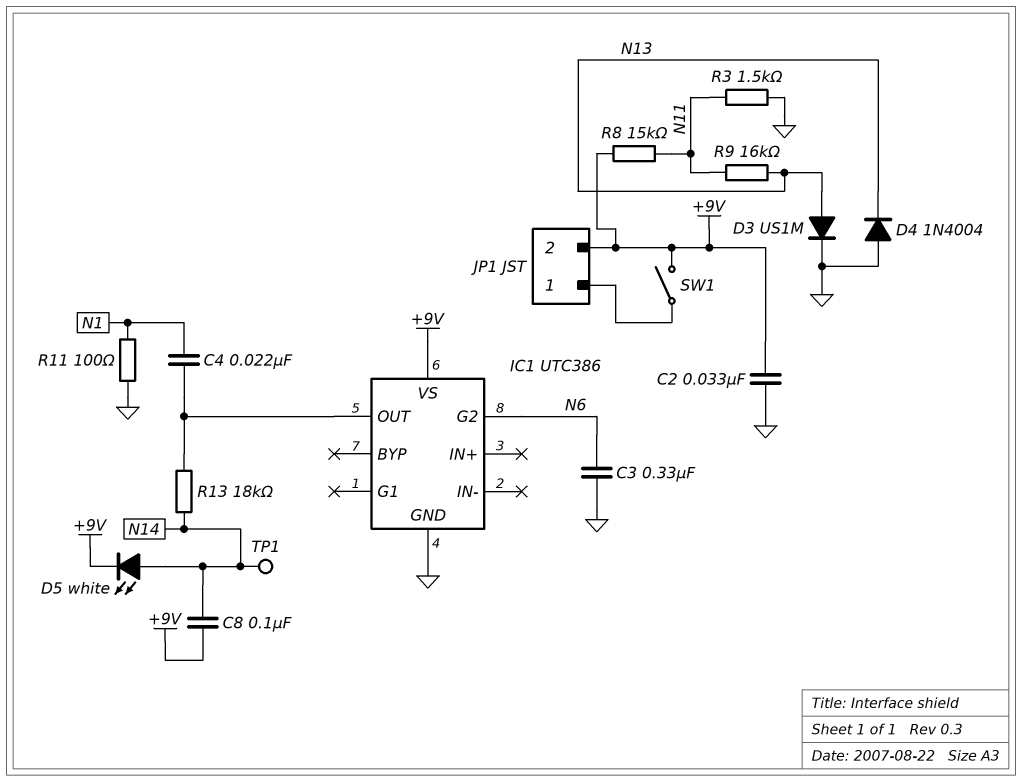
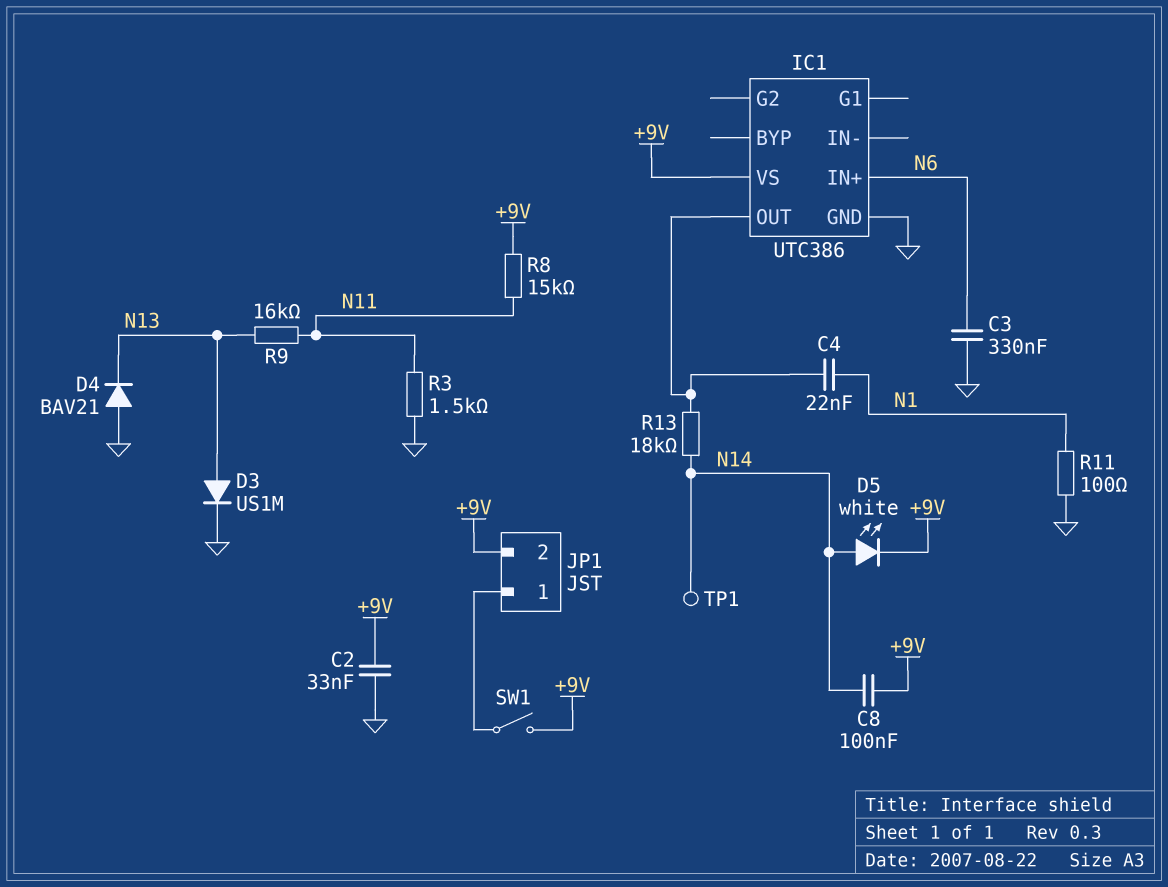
D4: diode 1N4004 (A GND, K N13) -> diode BAV21 (A GND, K N13)
IC1 pin G2: N6 -> none
IC1 pin IN+: none -> N6

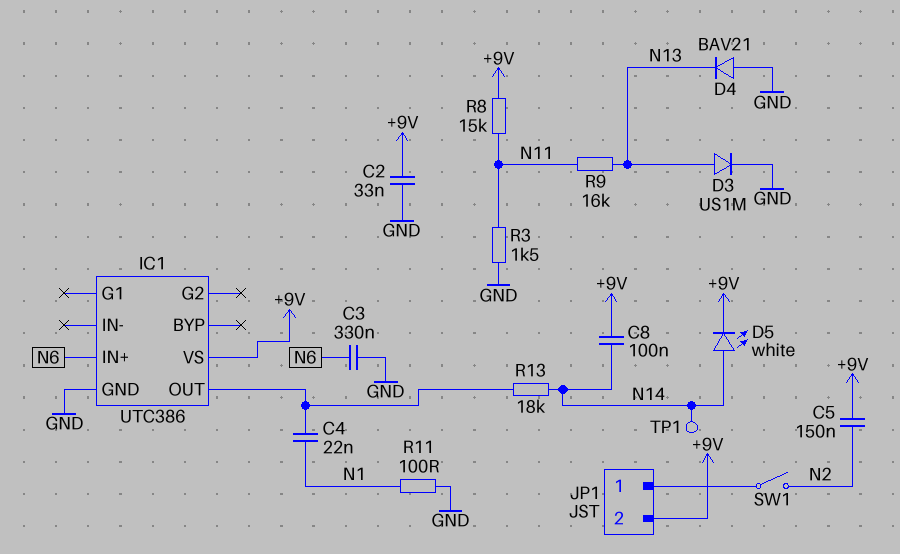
C5: none -> 150nF (+9V, N2)
SW1: switch (+9V, JP1/1) -> switch (JP1/1, N2)

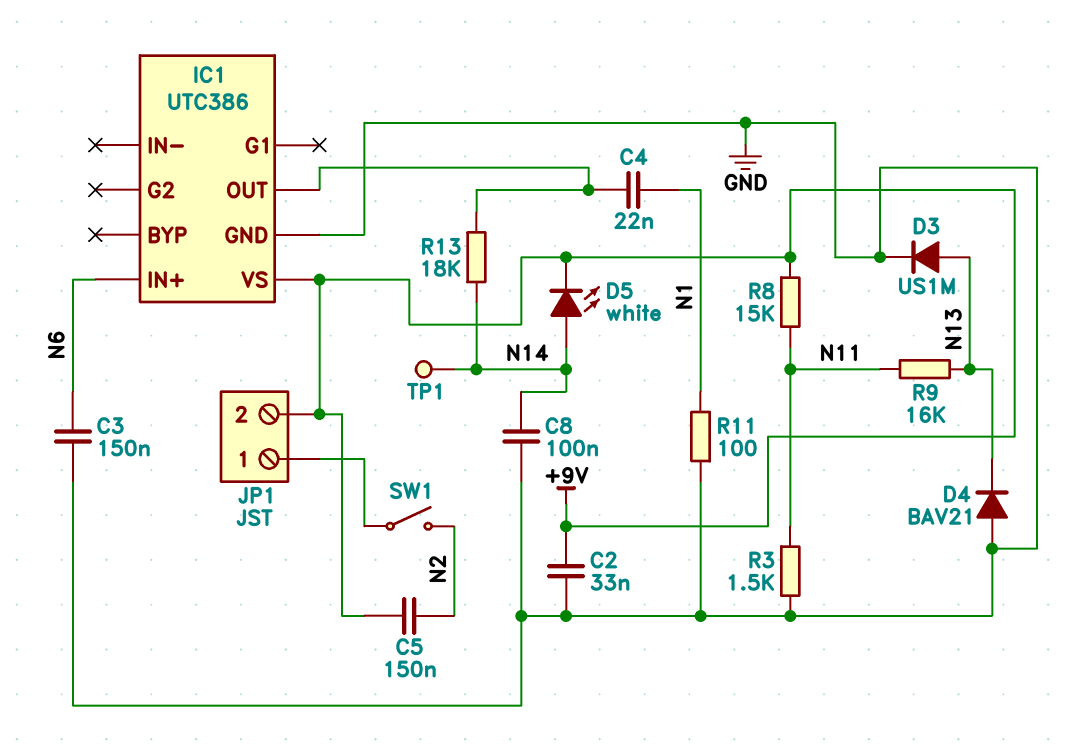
C3: 330nF (GND, N6) -> 150nF (GND, N6)
C8: 100nF (+9V, N14) -> 100nF (GND, N14)

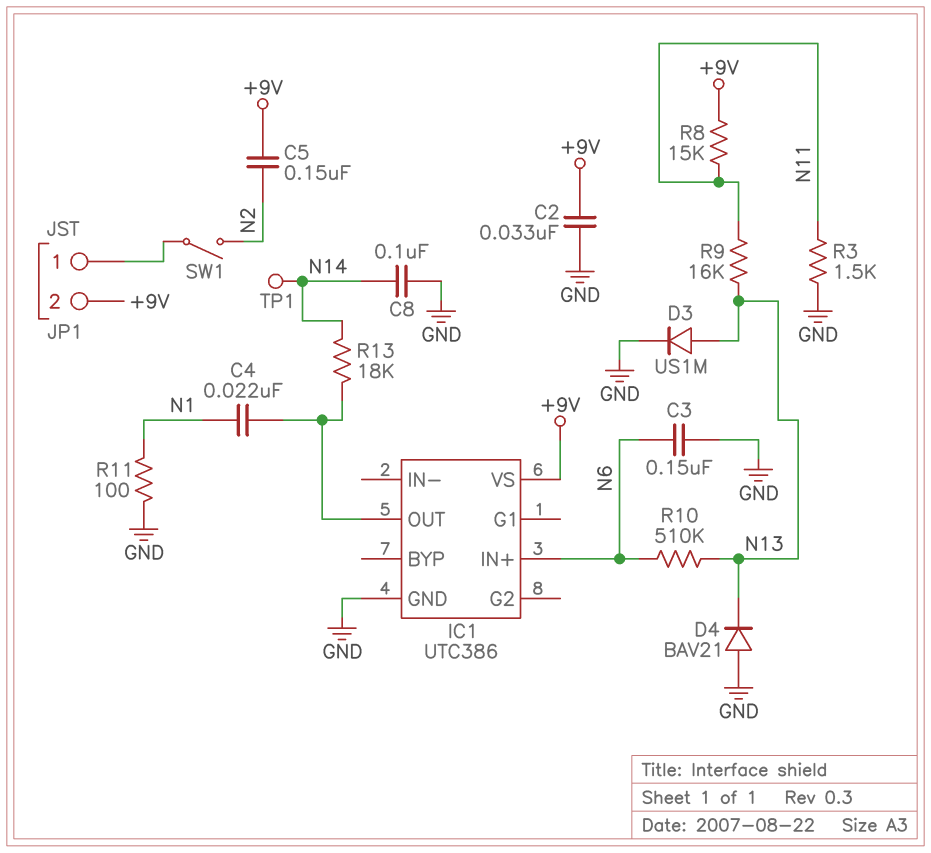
D5: LED white (A N14, K +9V) -> none
R10: none -> 510k (N6, N13)

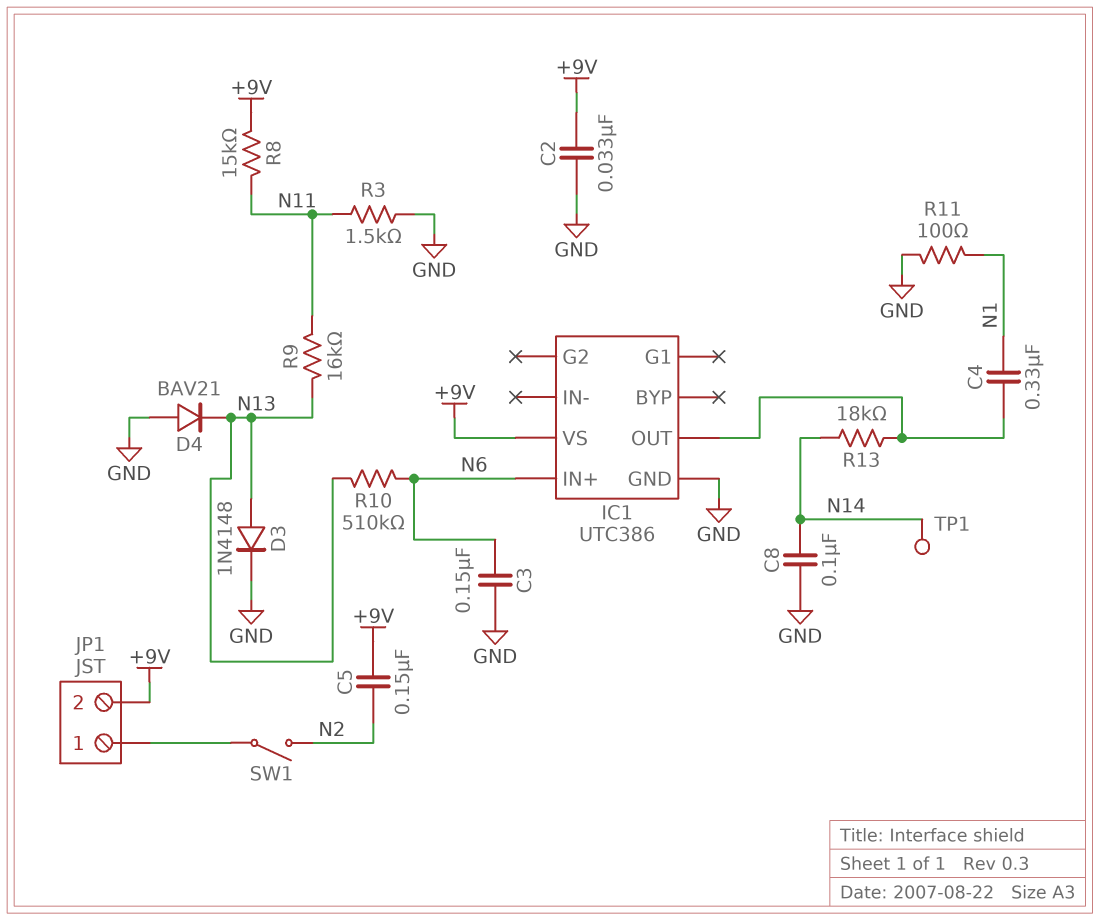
C4: 22nF (IC1/OUT, N1) -> 330nF (IC1/OUT, N1)
D3: diode US1M (A N13, K GND) -> diode 1N4148 (A N13, K GND)

